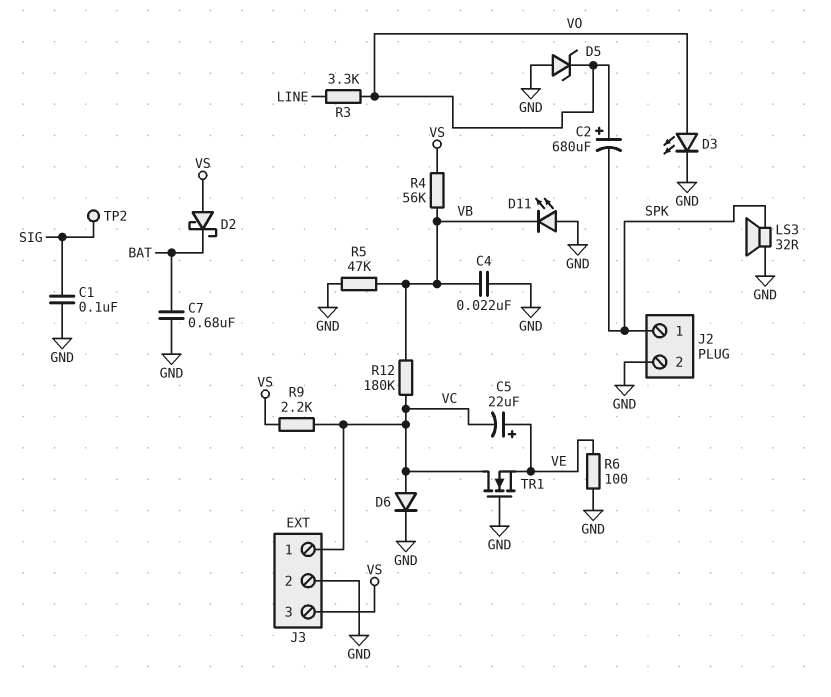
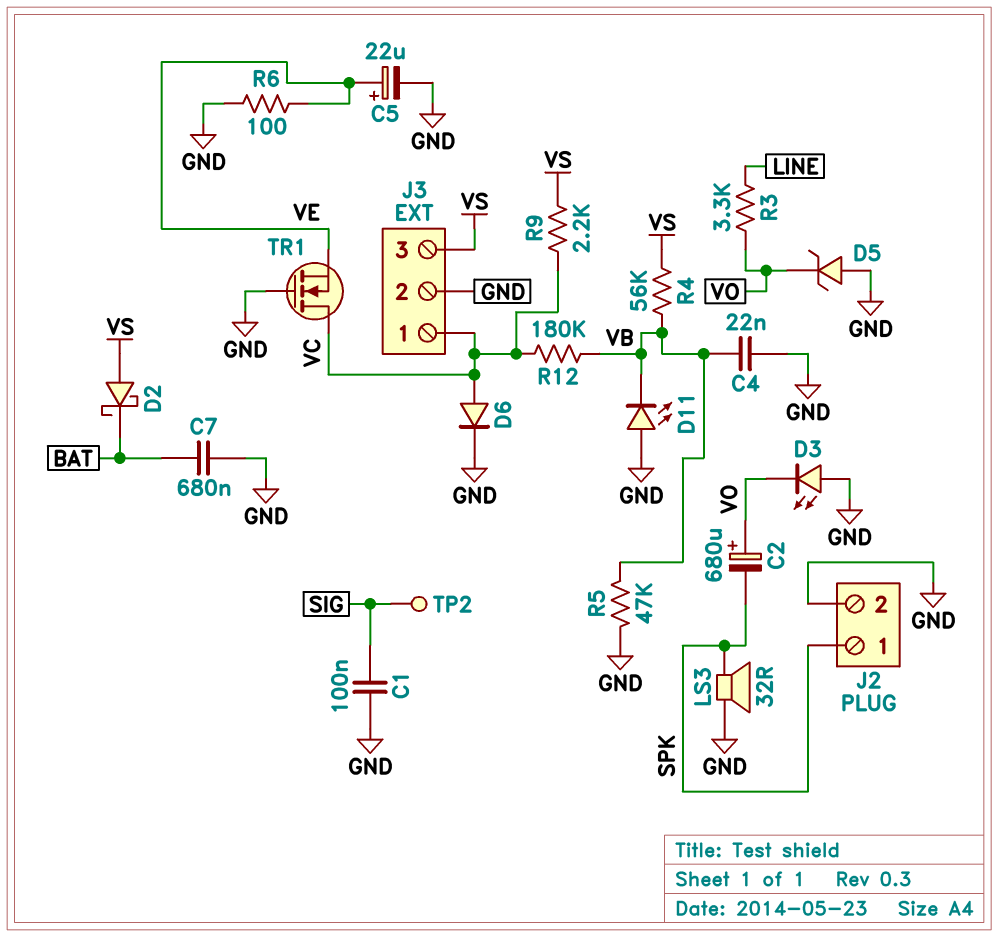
C5: 22uF (plus VE, minus VC) -> 22uF (plus VE, minus GND)
D3: LED (A VO, K GND) -> LED (A GND, K VO)

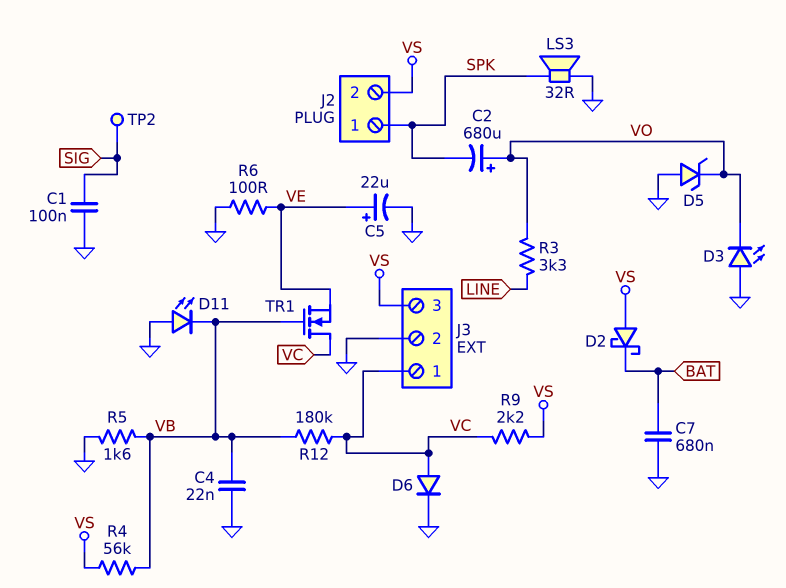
J2 pin 2: GND -> VS
R5: 47k (GND, VB) -> 1.6k (GND, VB)
TR1: NMOS (G GND, D VC, S VE) -> NMOS (G VB, D VC, S VE)

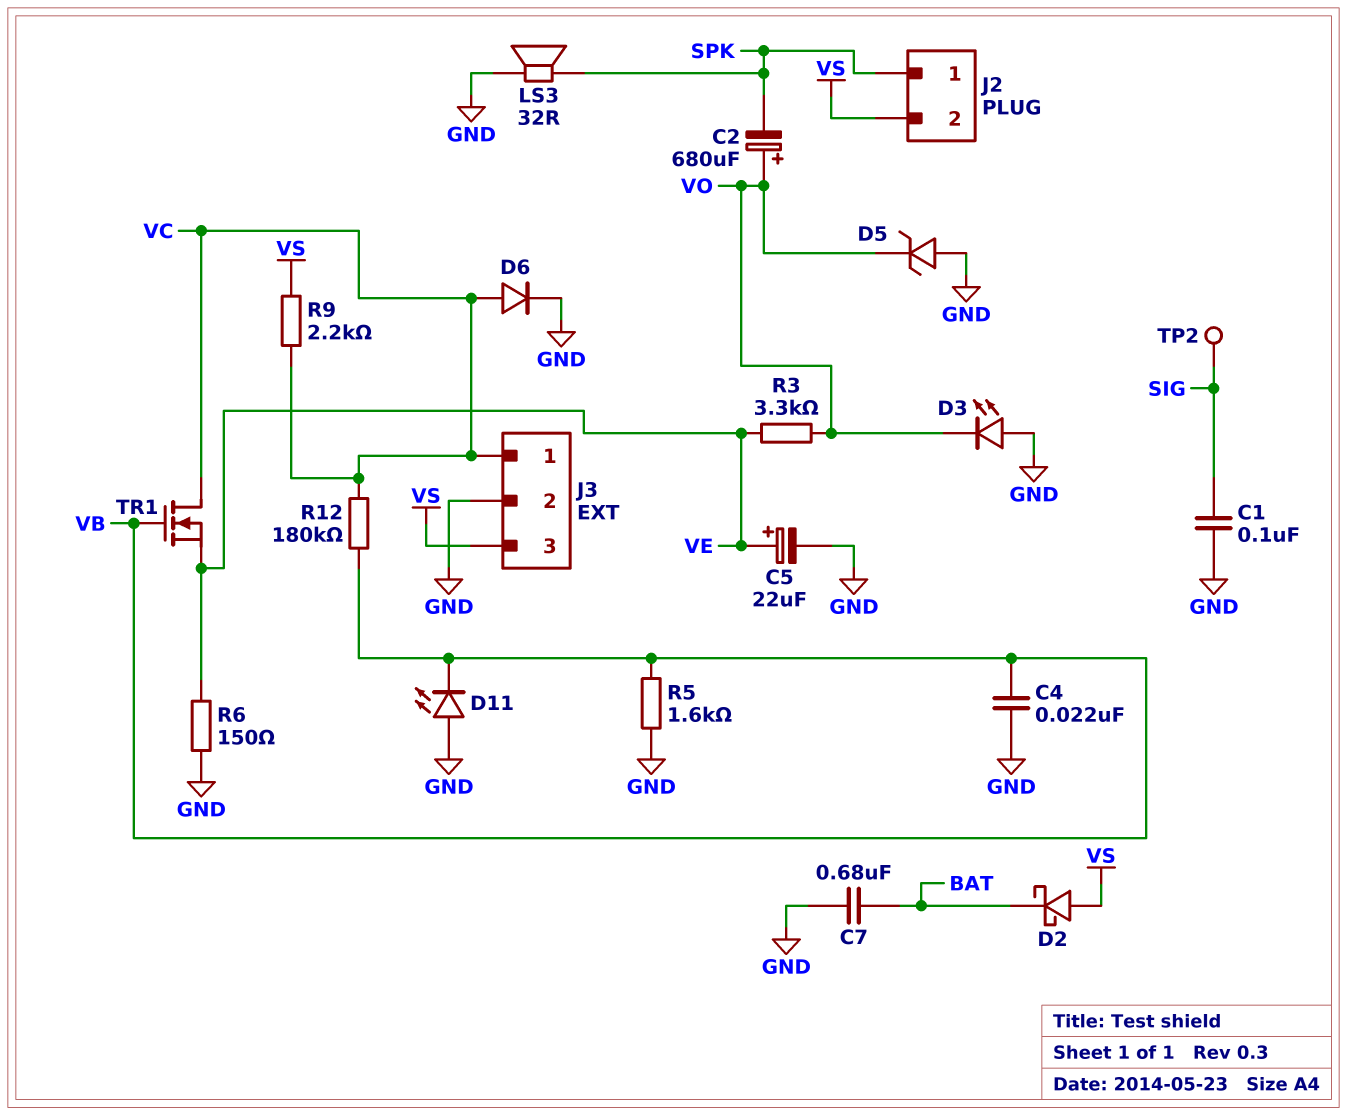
R3: 3.3k (LINE, VO) -> 3.3k (VE, VO)
R4: 56k (VB, VS) -> none
R6: 100 (GND, VE) -> 150 (GND, VE)

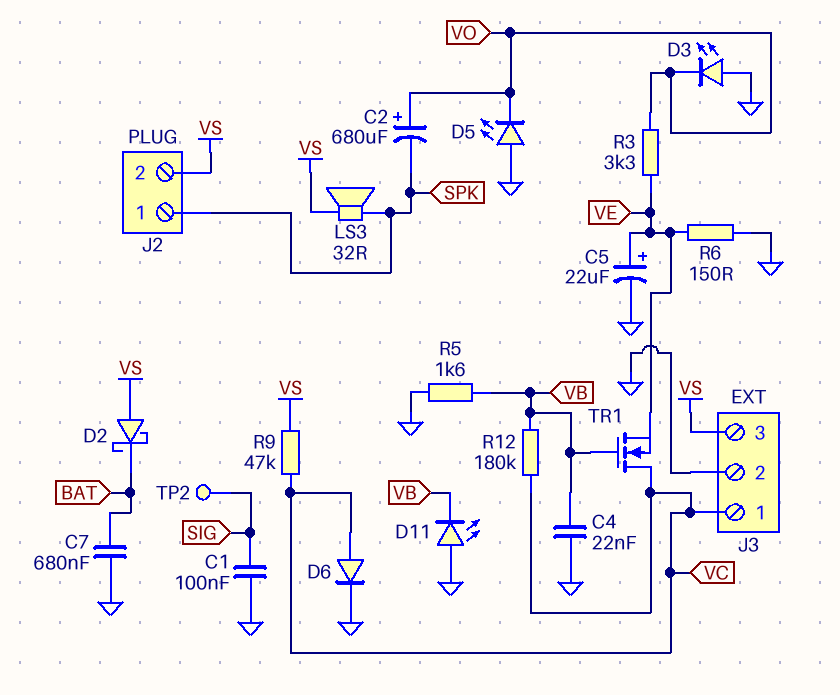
D5: zener (A GND, K VO) -> LED (A GND, K VO)
LS3: speaker 32R (GND, SPK) -> speaker 32R (SPK, VS)
R9: 2.2k (VC, VS) -> 47k (VC, VS)

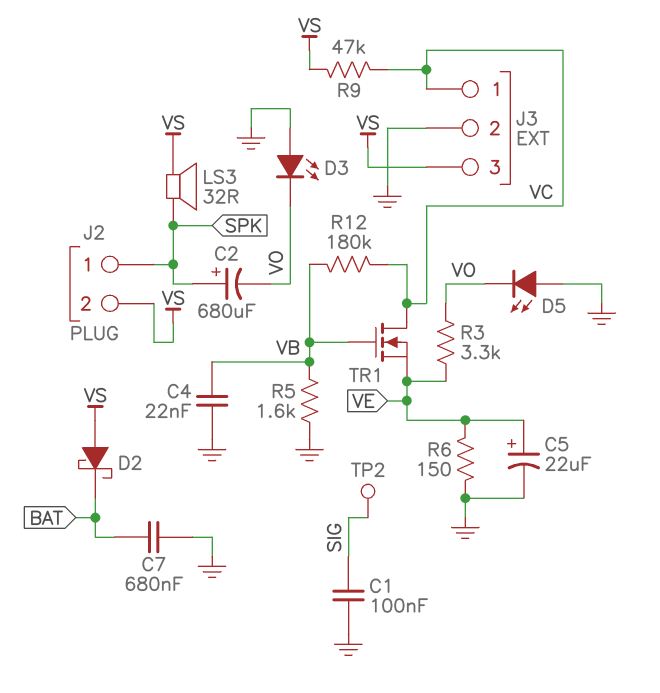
C2: 680uF (plus VO, minus SPK) -> 680uF (plus SPK, minus VO)
D6: diode (A VC, K GND) -> none
D11: LED (A GND, K VB) -> none

